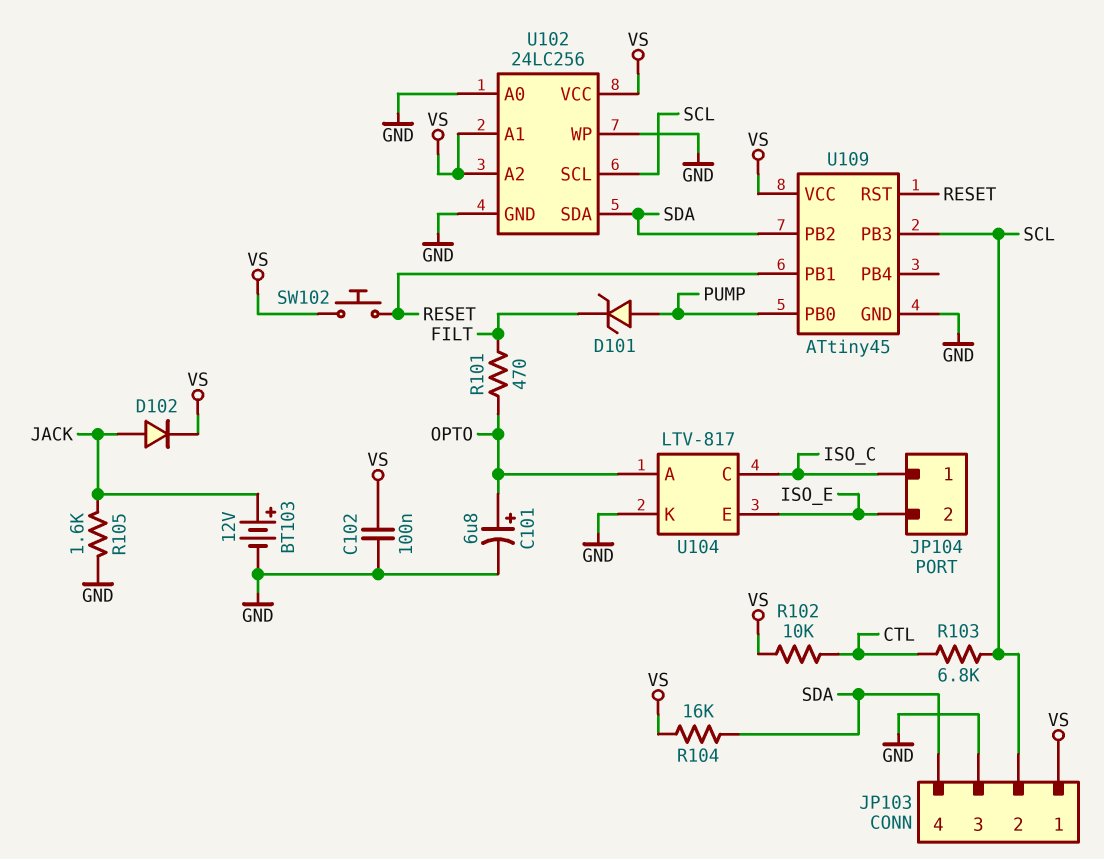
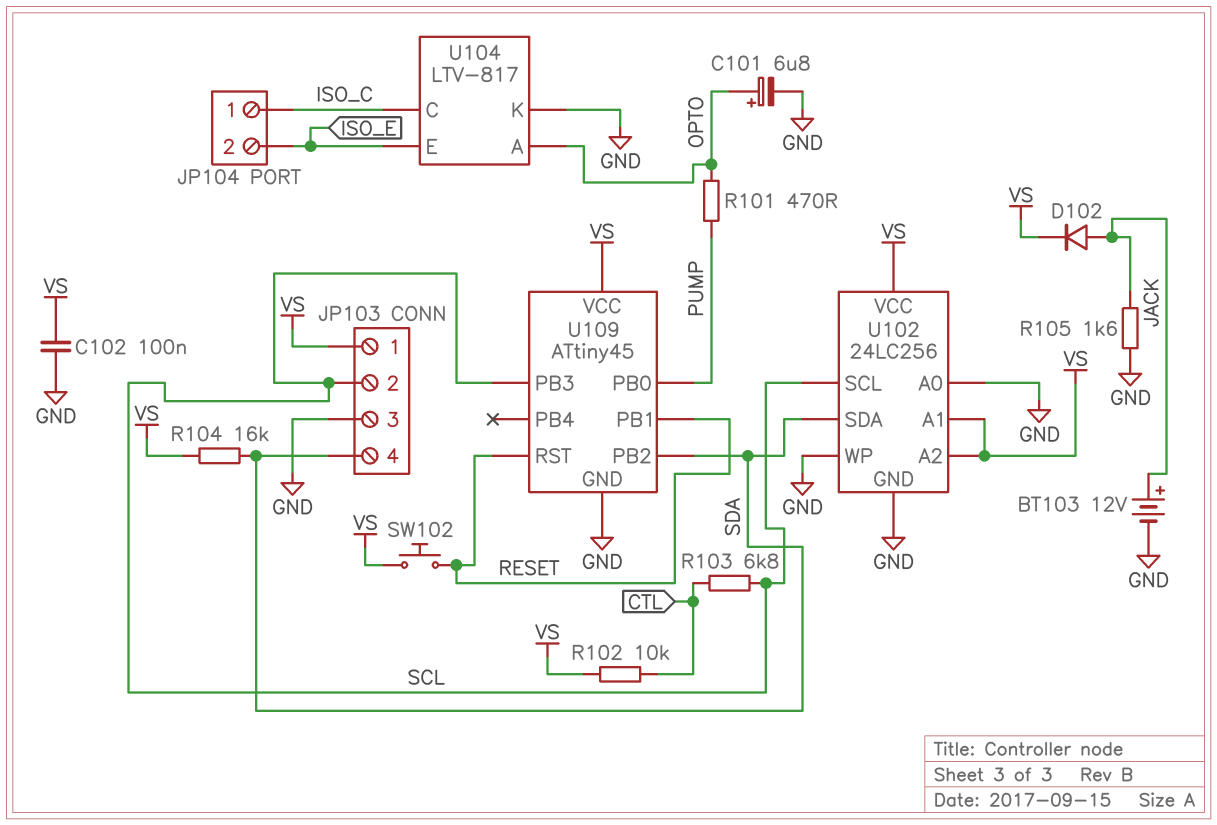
D101: zener (A PUMP, K FILT) -> none
R101: 470 (FILT, OPTO) -> 470 (OPTO, PUMP)

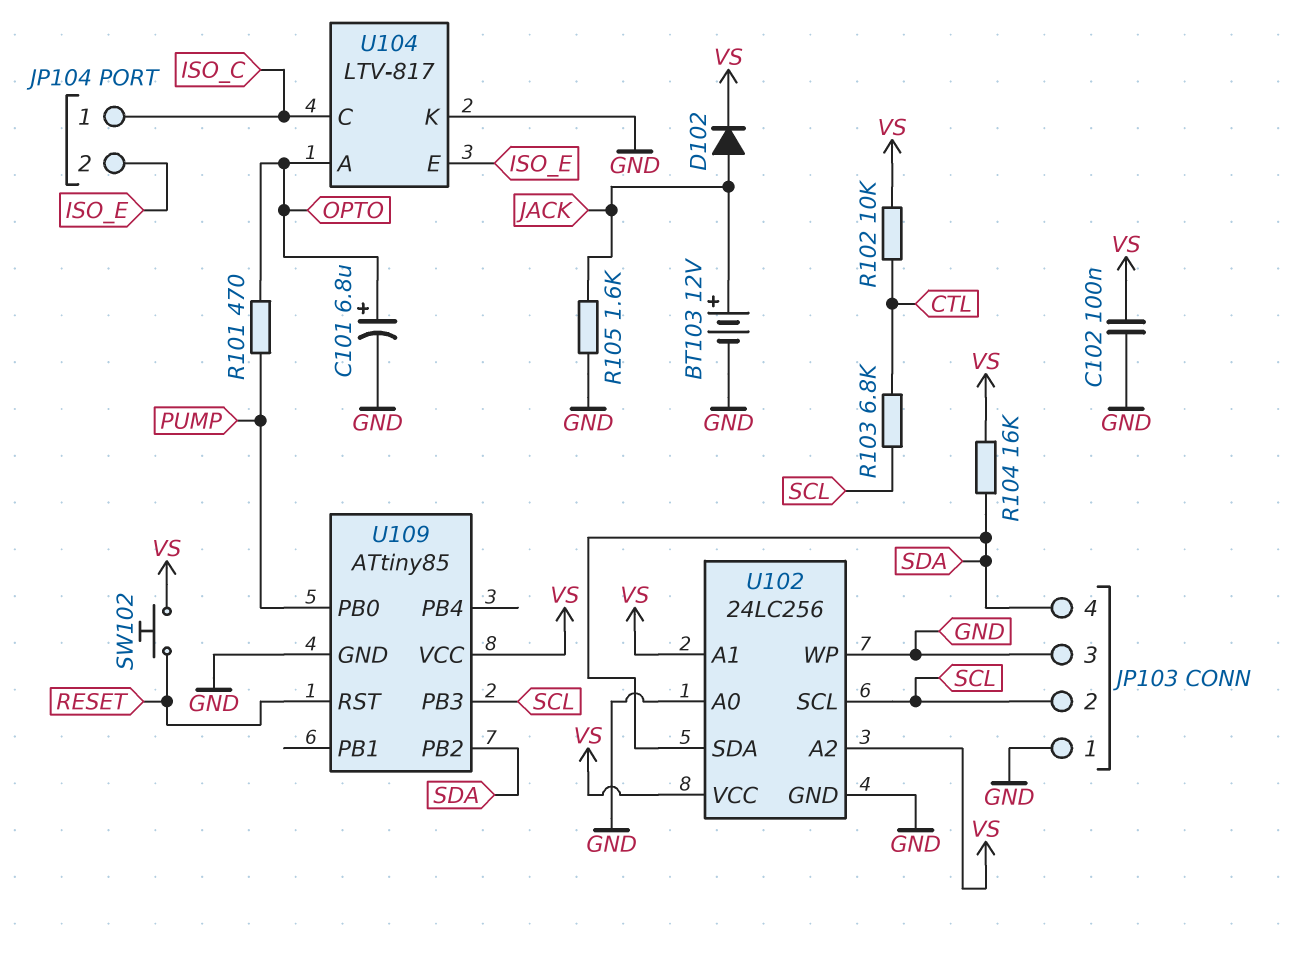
JP103 pin 1: VS -> GND
U109: ATtiny45 -> ATtiny85
U109 pin PB1: RESET -> none

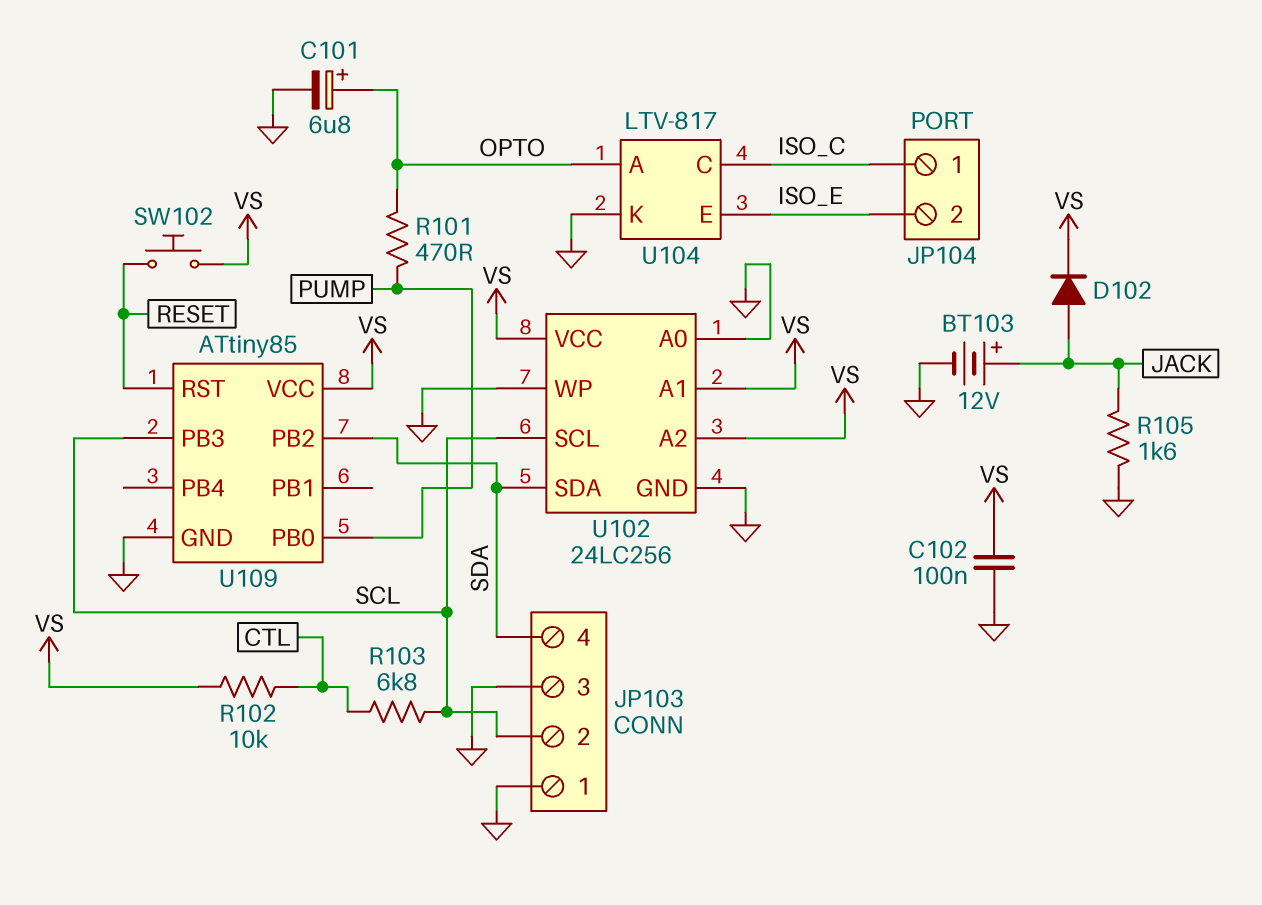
R104: 16k (SDA, VS) -> none

